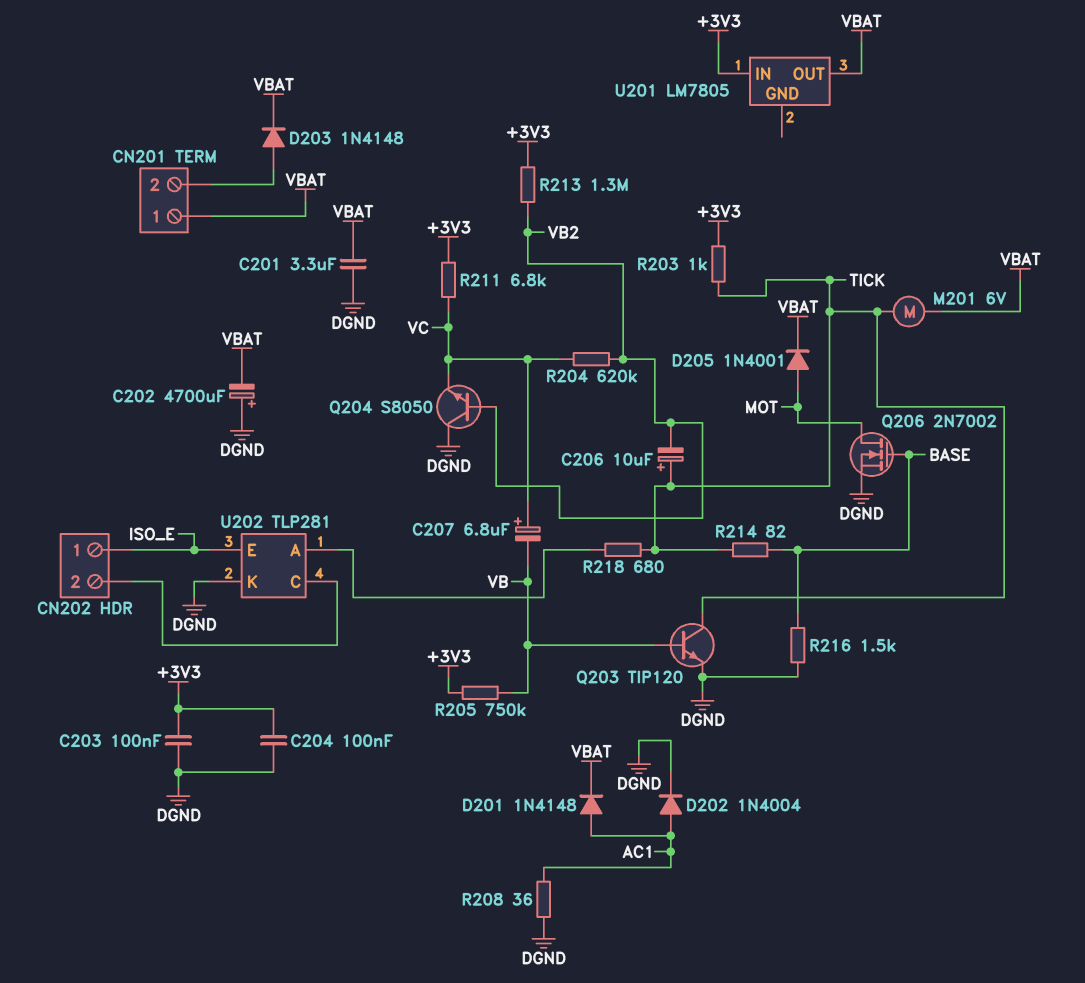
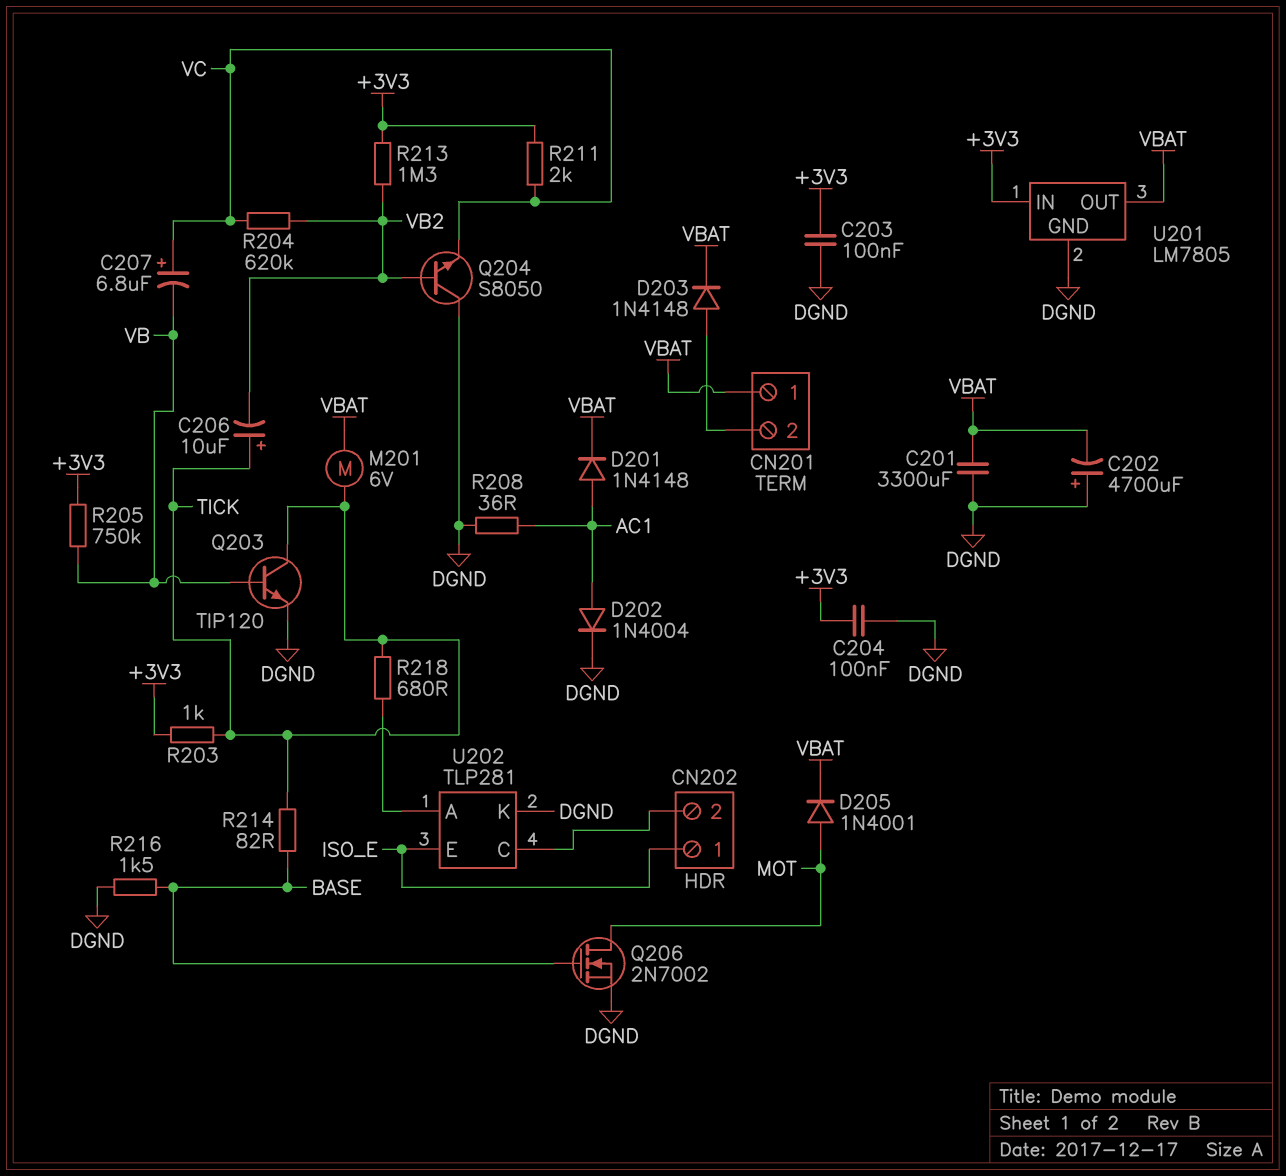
C201: 3.3uF (DGND, VBAT) -> 3300uF (DGND, VBAT)
R211: 6.8k (+3V3, VC) -> 2k (+3V3, VC)
U201 pin GND: none -> DGND

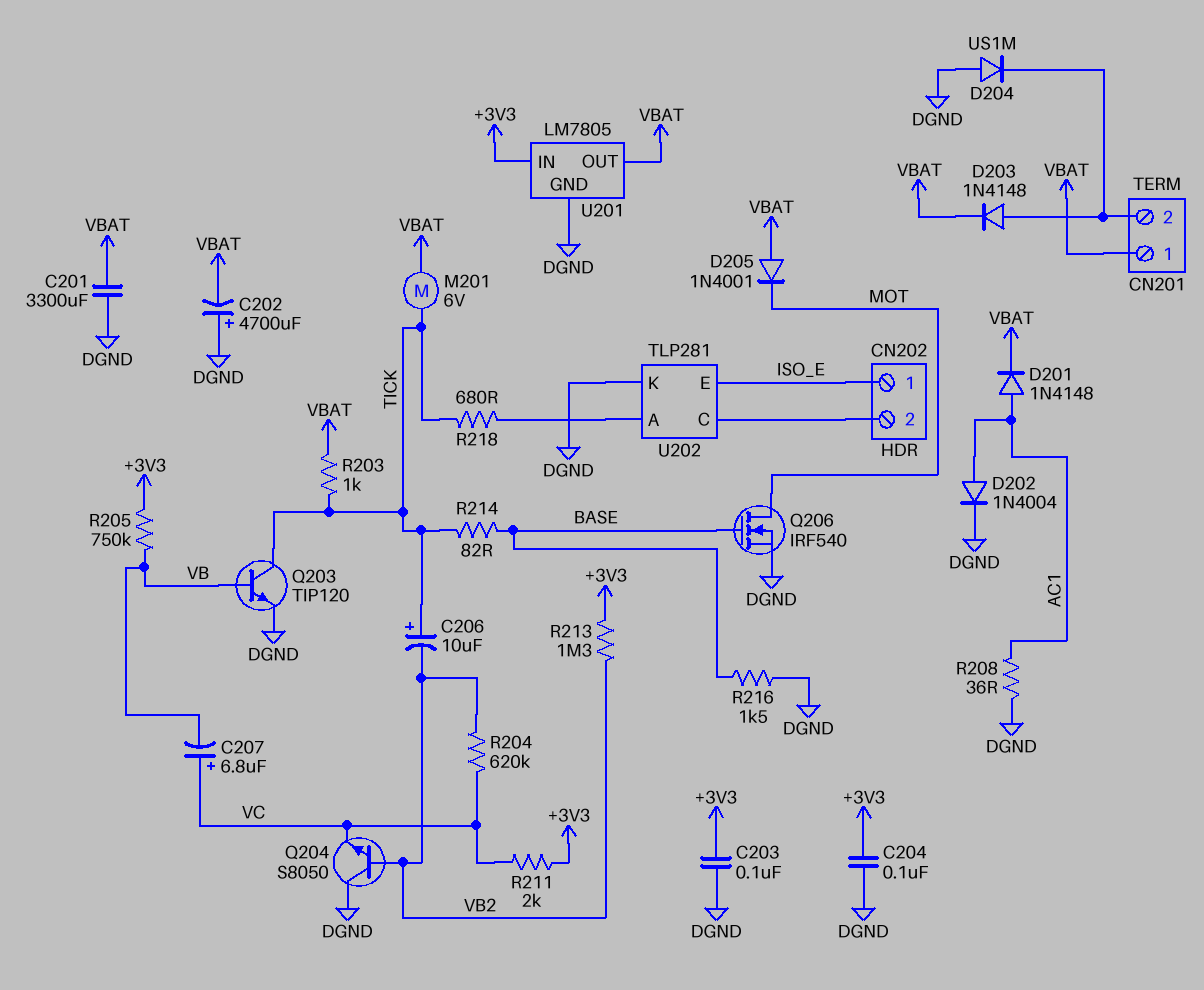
D204: none -> diode US1M (A DGND, K CN201/2)
D205: diode 1N4001 (A MOT, K VBAT) -> diode 1N4001 (A VBAT, K MOT)
Q206: NMOS 2N7002 (G BASE, D MOT, S DGND) -> NMOS IRF540 (G BASE, D MOT, S DGND)
R203: 1k (+3V3, TICK) -> 1k (TICK, VBAT)

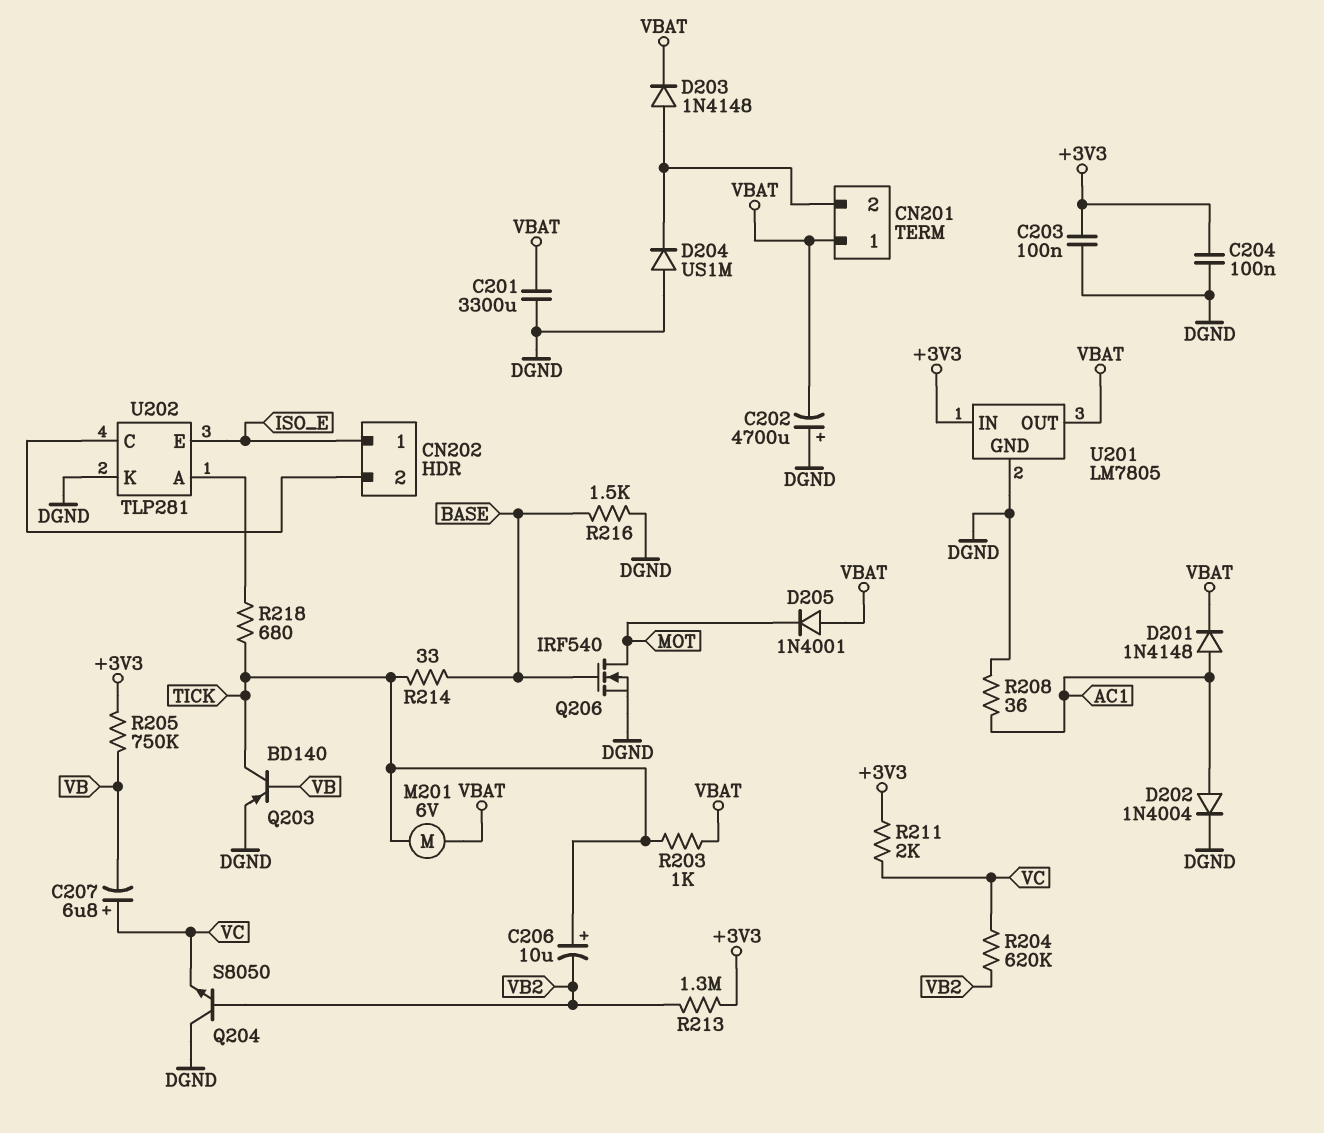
Q203: NPN TIP120 (B VB, C TICK, E DGND) -> PNP BD140 (B VB, C TICK, E DGND)
R214: 82 (BASE, TICK) -> 33 (BASE, TICK)

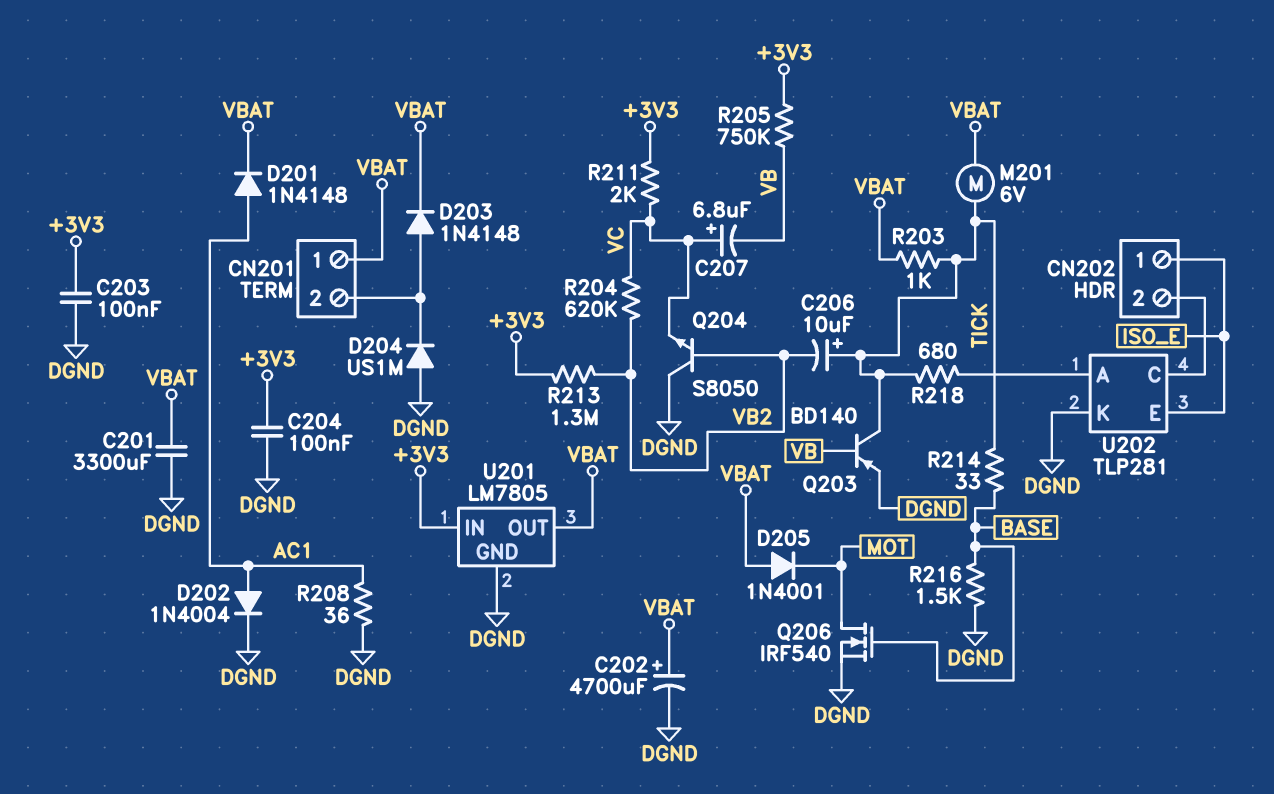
C202: 4700uF (plus DGND, minus VBAT) -> 4700uF (plus VBAT, minus DGND)

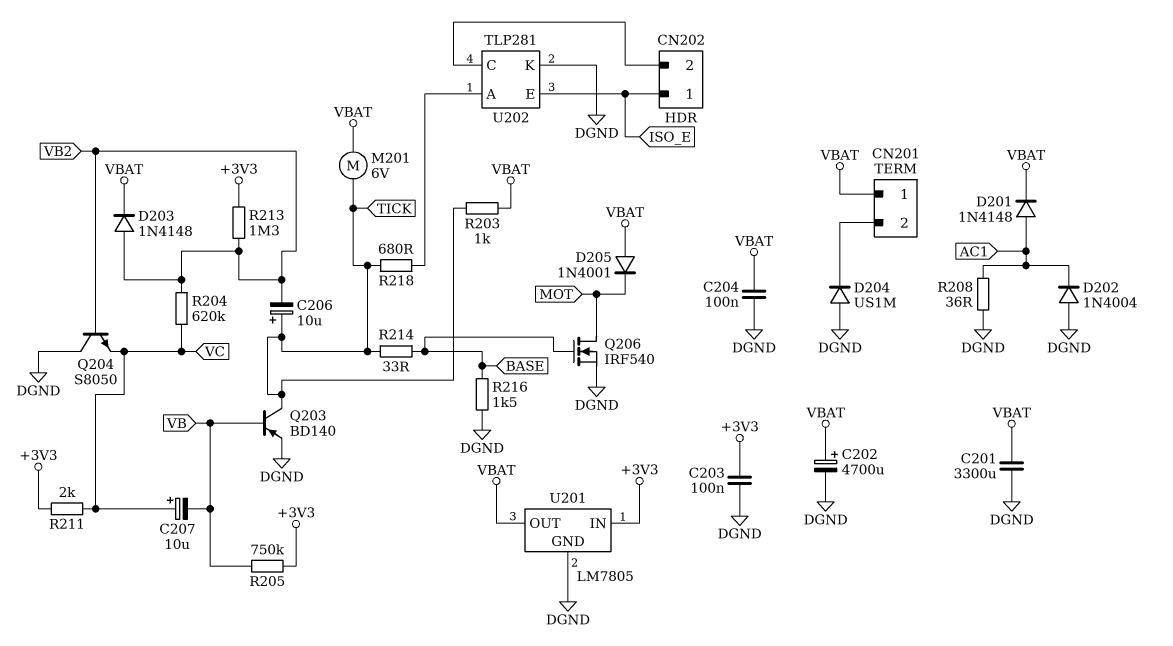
C204: 100nF (+3V3, DGND) -> 100nF (DGND, VBAT)
C207: 6.8uF (plus VC, minus VB) -> 10uF (plus VC, minus VB)
D202: diode 1N4004 (A AC1, K DGND) -> diode 1N4004 (A DGND, K AC1)
D203: diode 1N4148 (A CN201/2, K VBAT) -> diode 1N4148 (A VB2, K VBAT)

